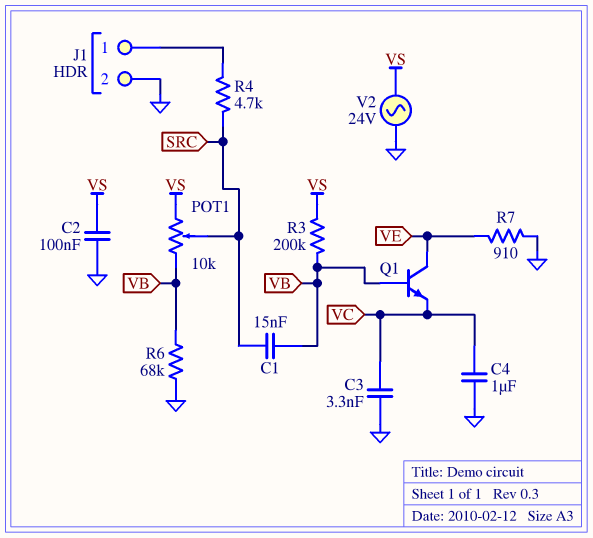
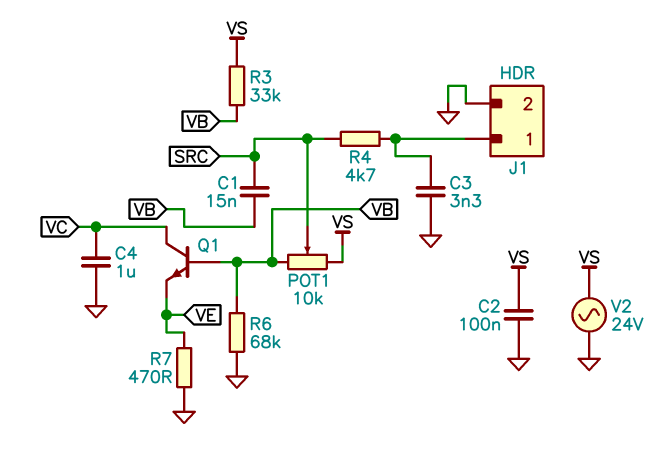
C3: 3.3nF (GND, VC) -> 3.3nF (GND, J1/1)
Q1: NPN (B VB, C VE, E VC) -> NPN (B VB, C VC, E VE)
R3: 200k (VB, VS) -> 33k (VB, VS)
R7: 910 (GND, VE) -> 470 (GND, VE)

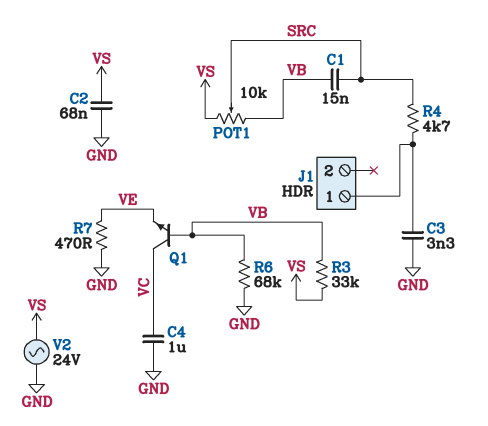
C2: 100nF (GND, VS) -> 68nF (GND, VS)
J1 pin 2: GND -> none

